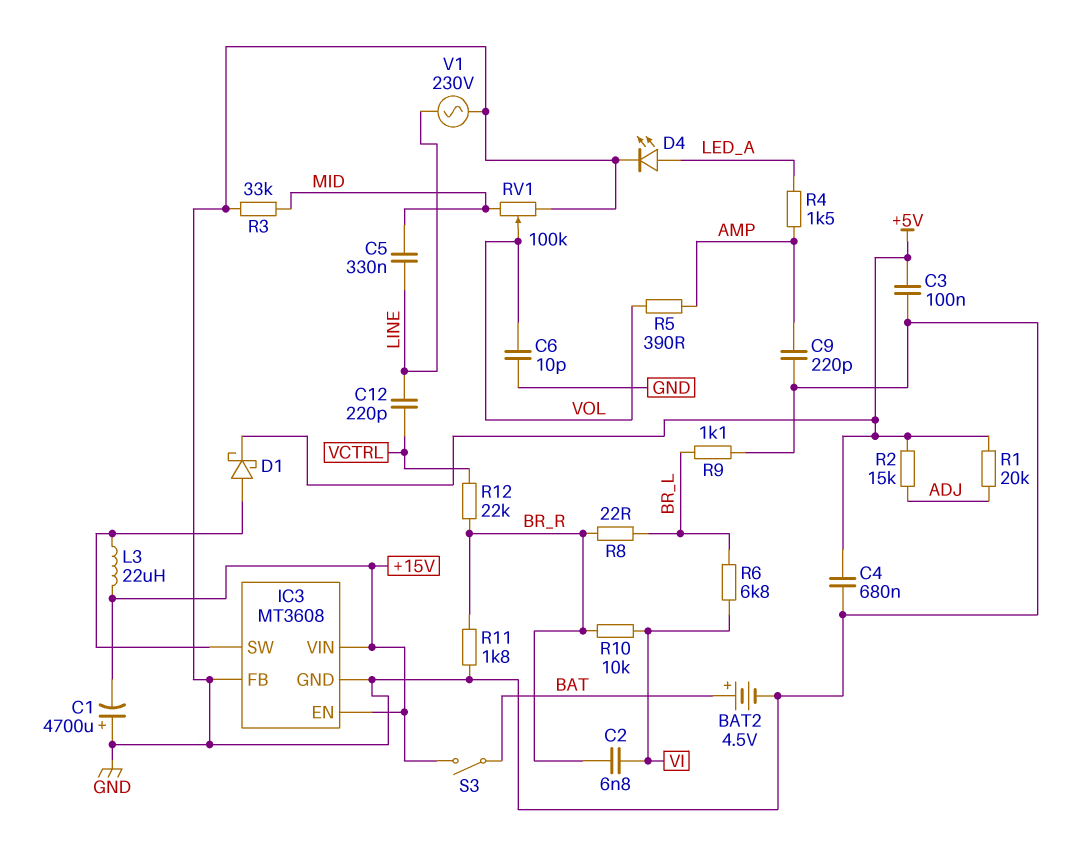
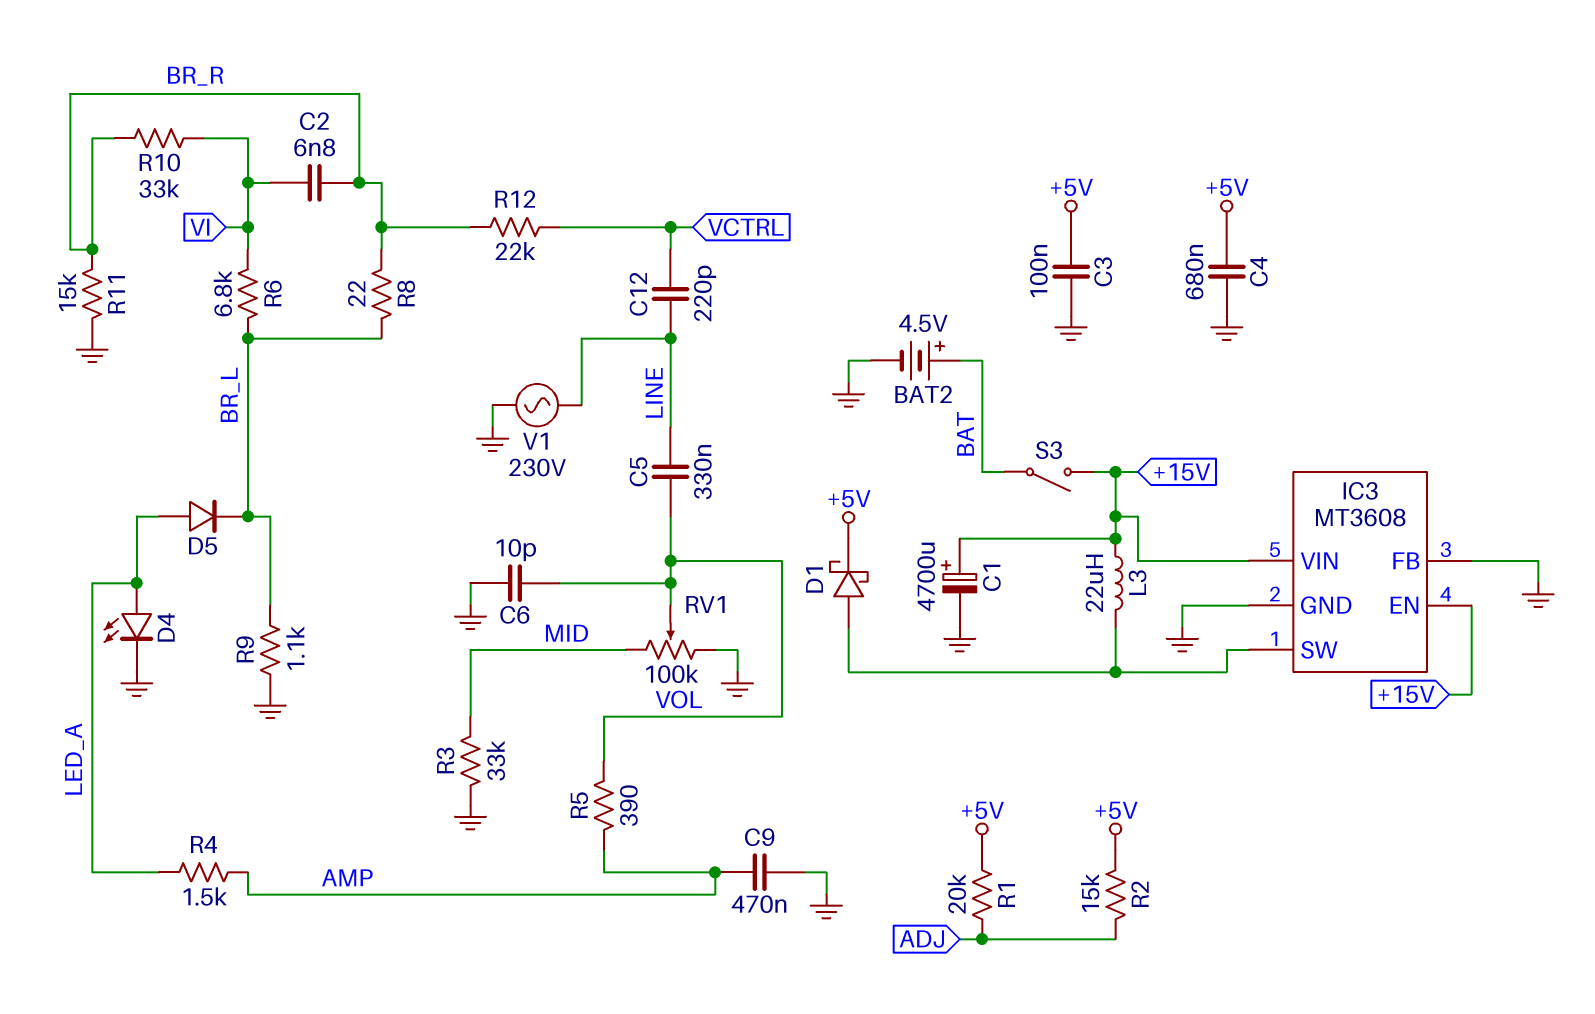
C1: 4700uF (plus GND, minus +15V) -> 4700uF (plus +15V, minus GND)
C5: 330nF (LINE, MID) -> 330nF (LINE, VOL)
C9: 220pF (AMP, GND) -> 470nF (AMP, GND)
D5: none -> diode (A LED_A, K BR_L)
R10: 10k (BR_R, VI) -> 33k (BR_R, VI)
R11: 1.8k (BR_R, GND) -> 15k (BR_R, GND)

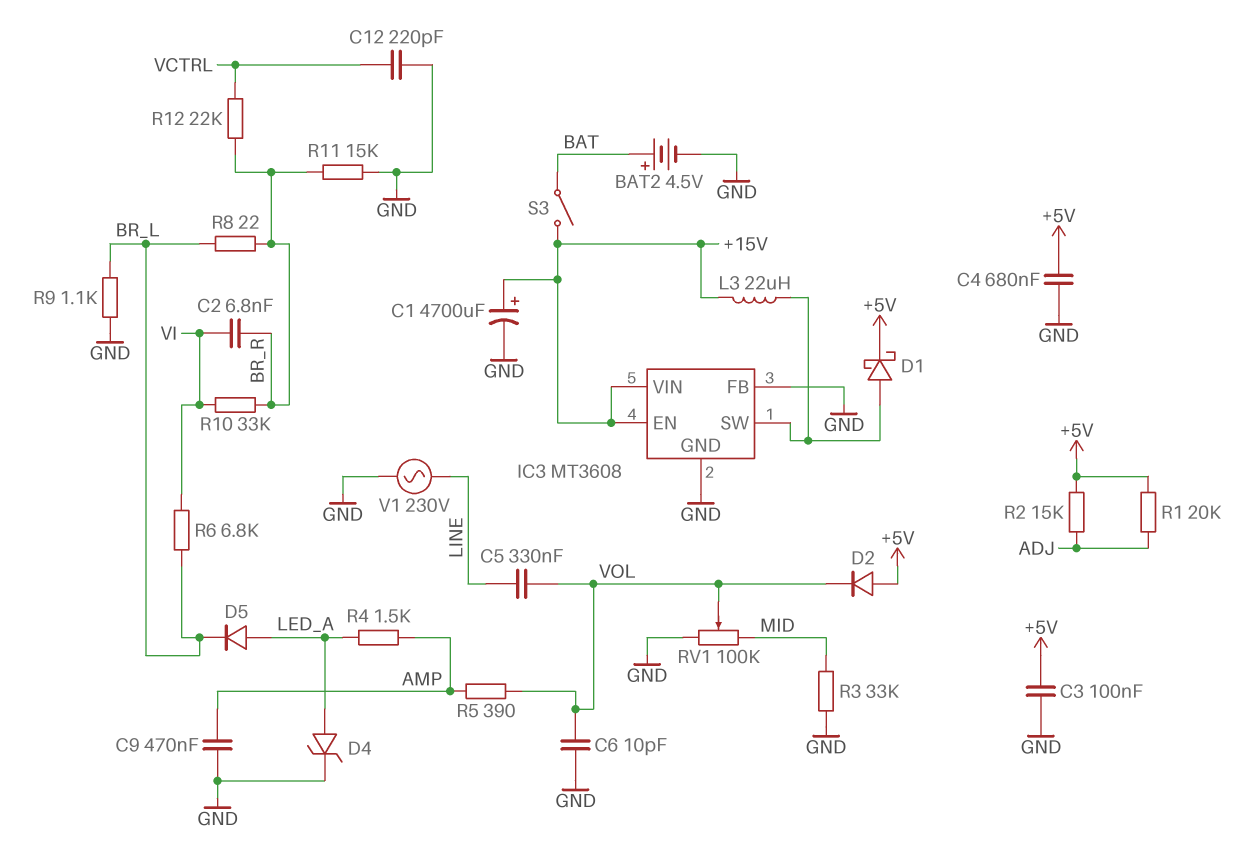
C12: 220pF (LINE, VCTRL) -> 220pF (GND, VCTRL)
D2: none -> diode (A +5V, K VOL)
D4: LED (A LED_A, K GND) -> zener (A LED_A, K GND)

